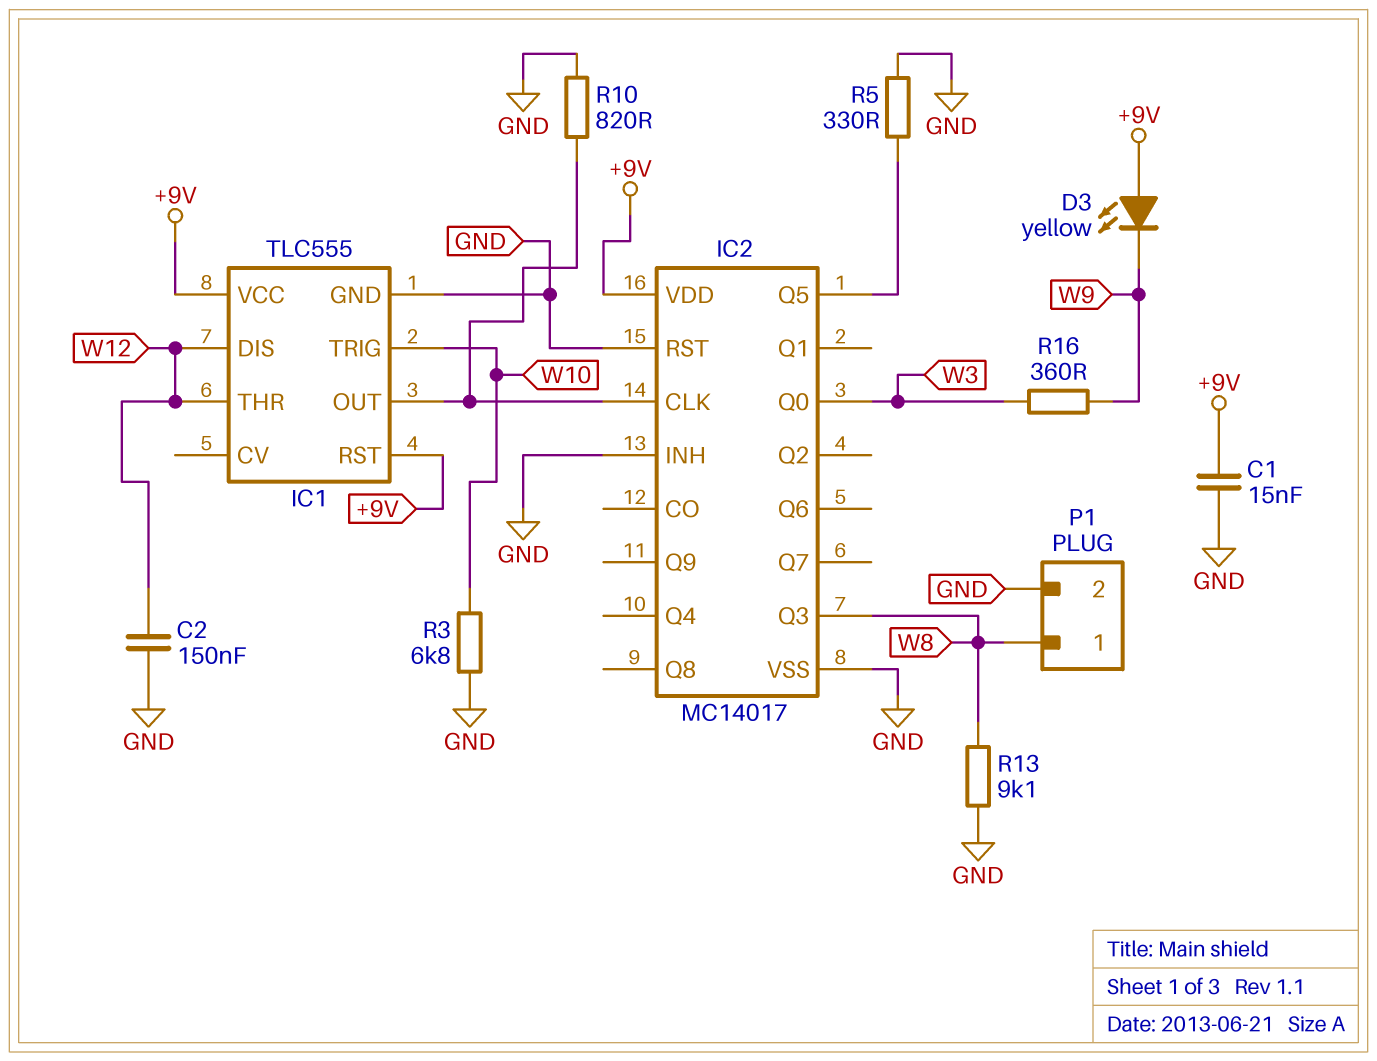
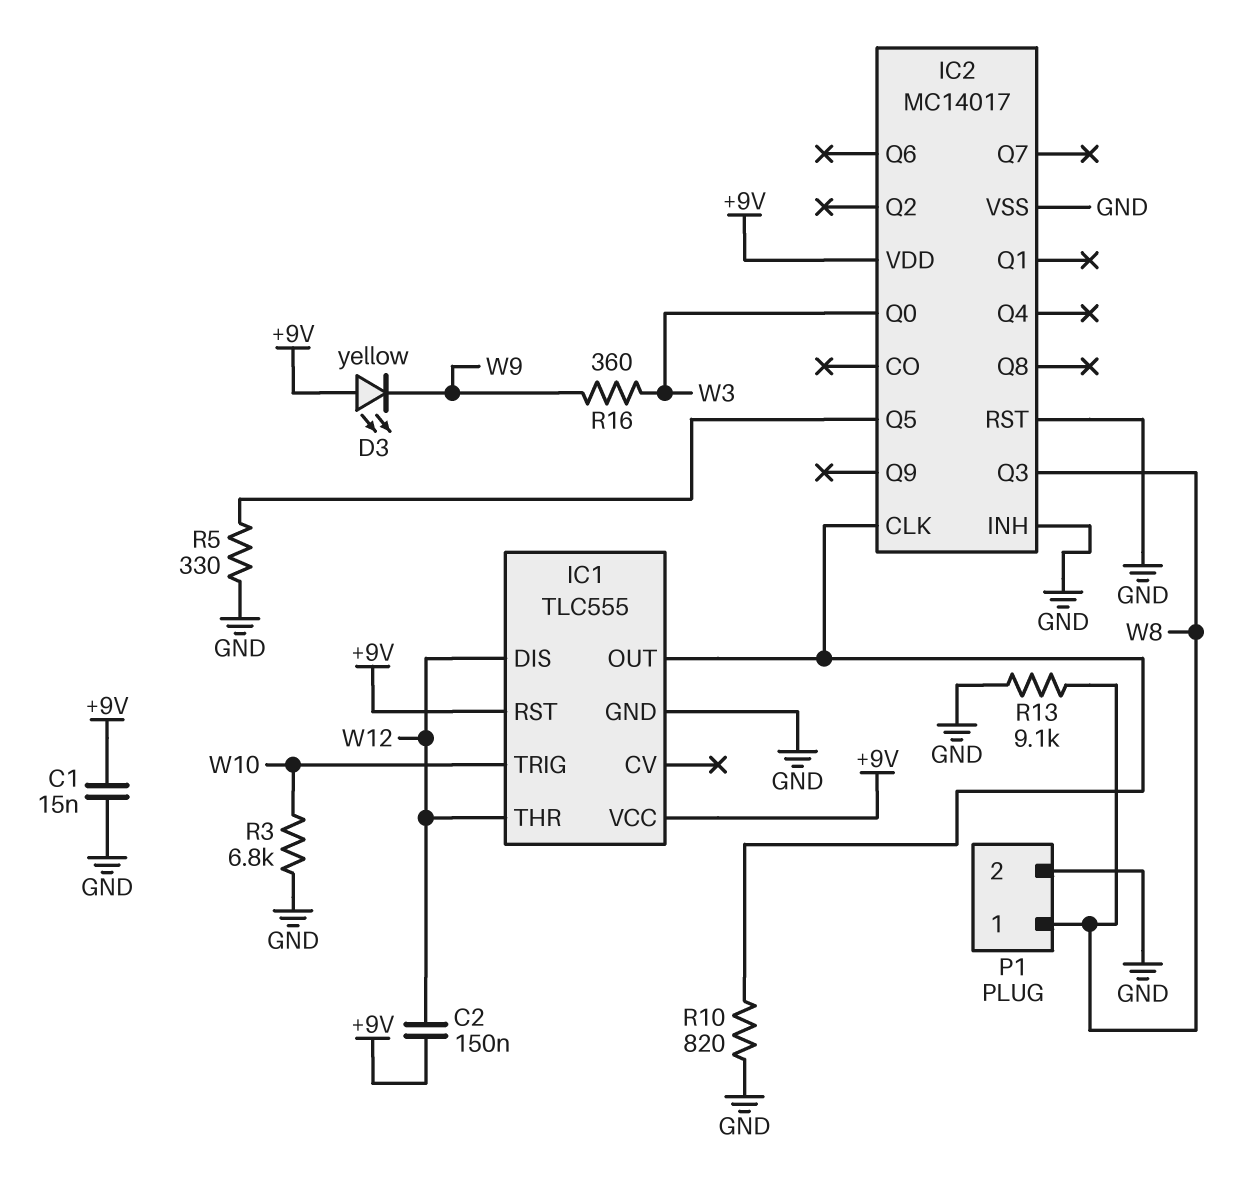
C2: 150nF (GND, W12) -> 150nF (+9V, W12)

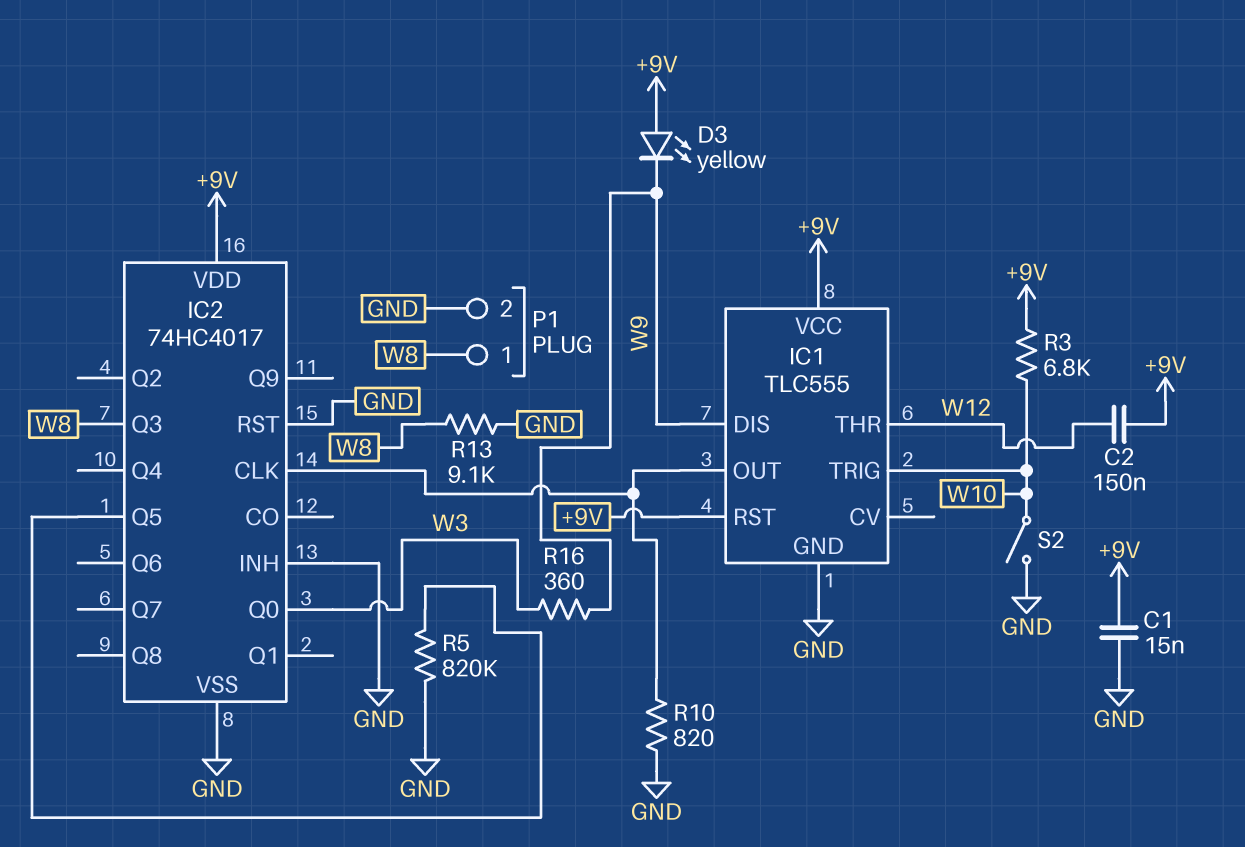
IC1 pin DIS: W12 -> W9
IC2: MC14017 -> 74HC4017
R3: 6.8k (GND, W10) -> 6.8k (+9V, W10)
R5: 330 (GND, IC2/Q5) -> 820k (GND, IC2/Q5)
S2: none -> switch (GND, W10)

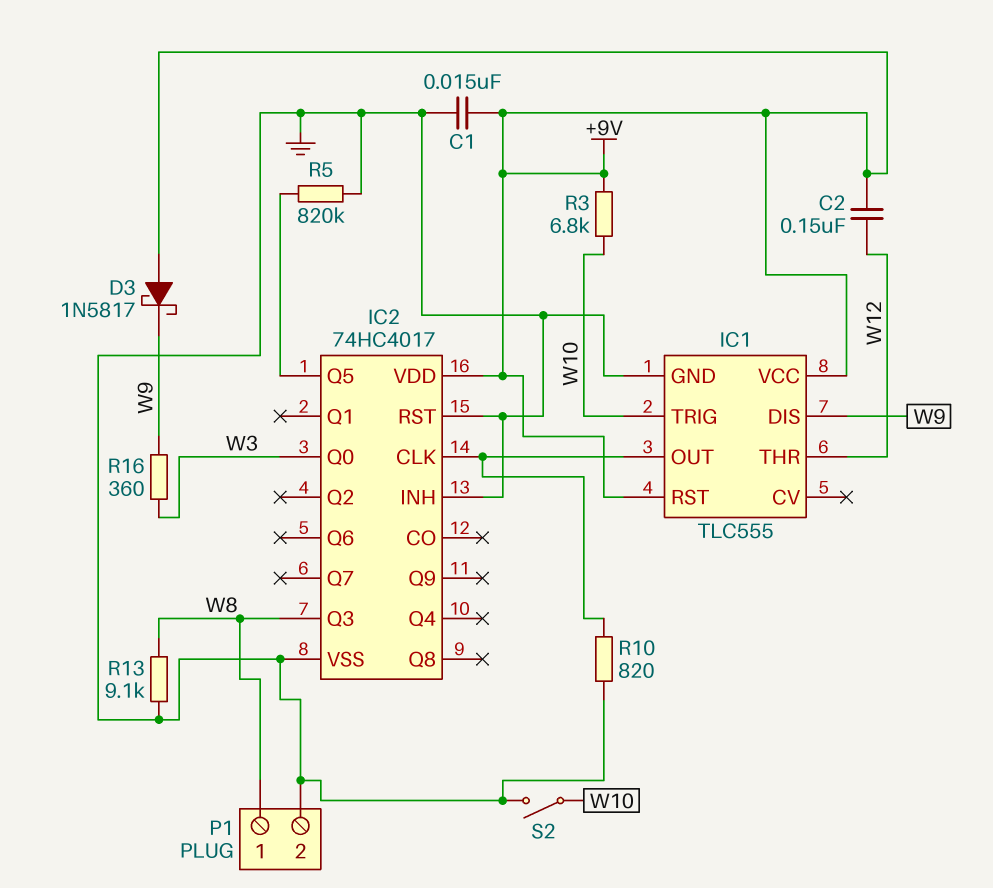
D3: LED yellow (A +9V, K W9) -> schottky 1N5817 (A +9V, K W9)

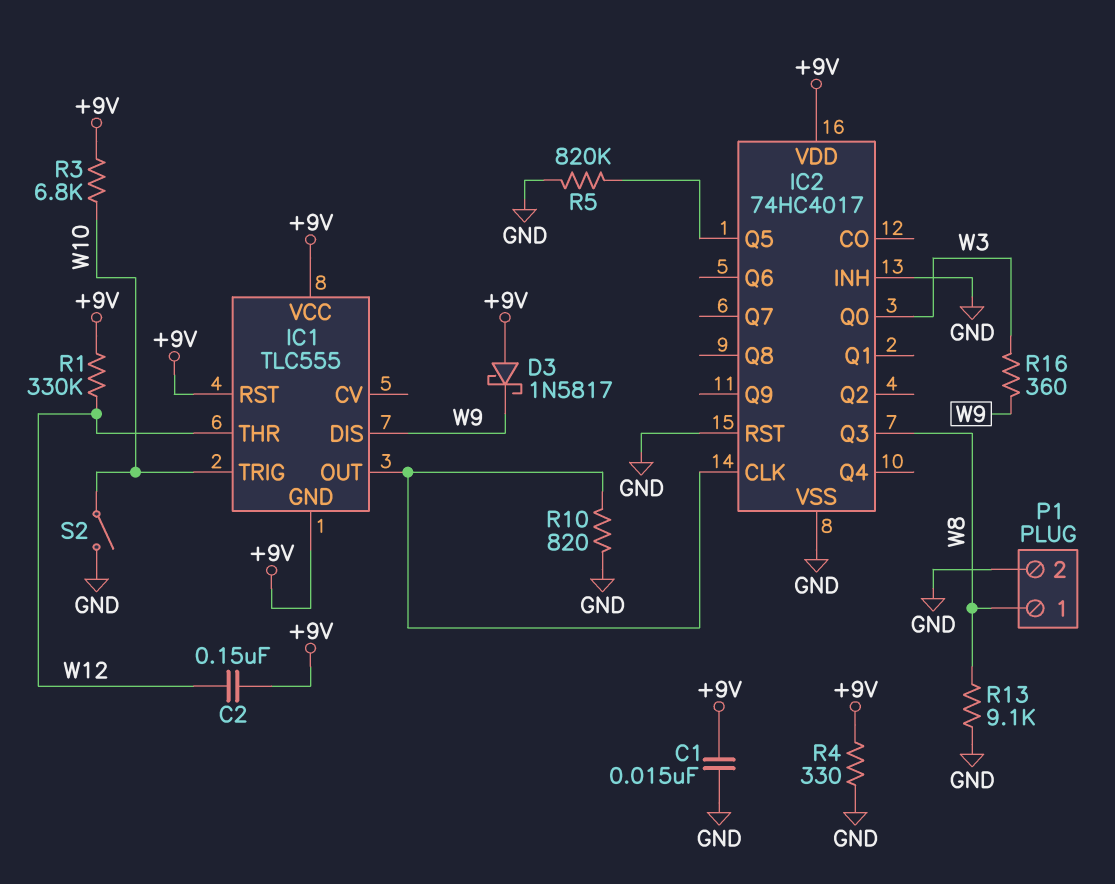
IC1 pin GND: GND -> +9V
R1: none -> 330k (+9V, W12)
R4: none -> 330 (+9V, GND)

